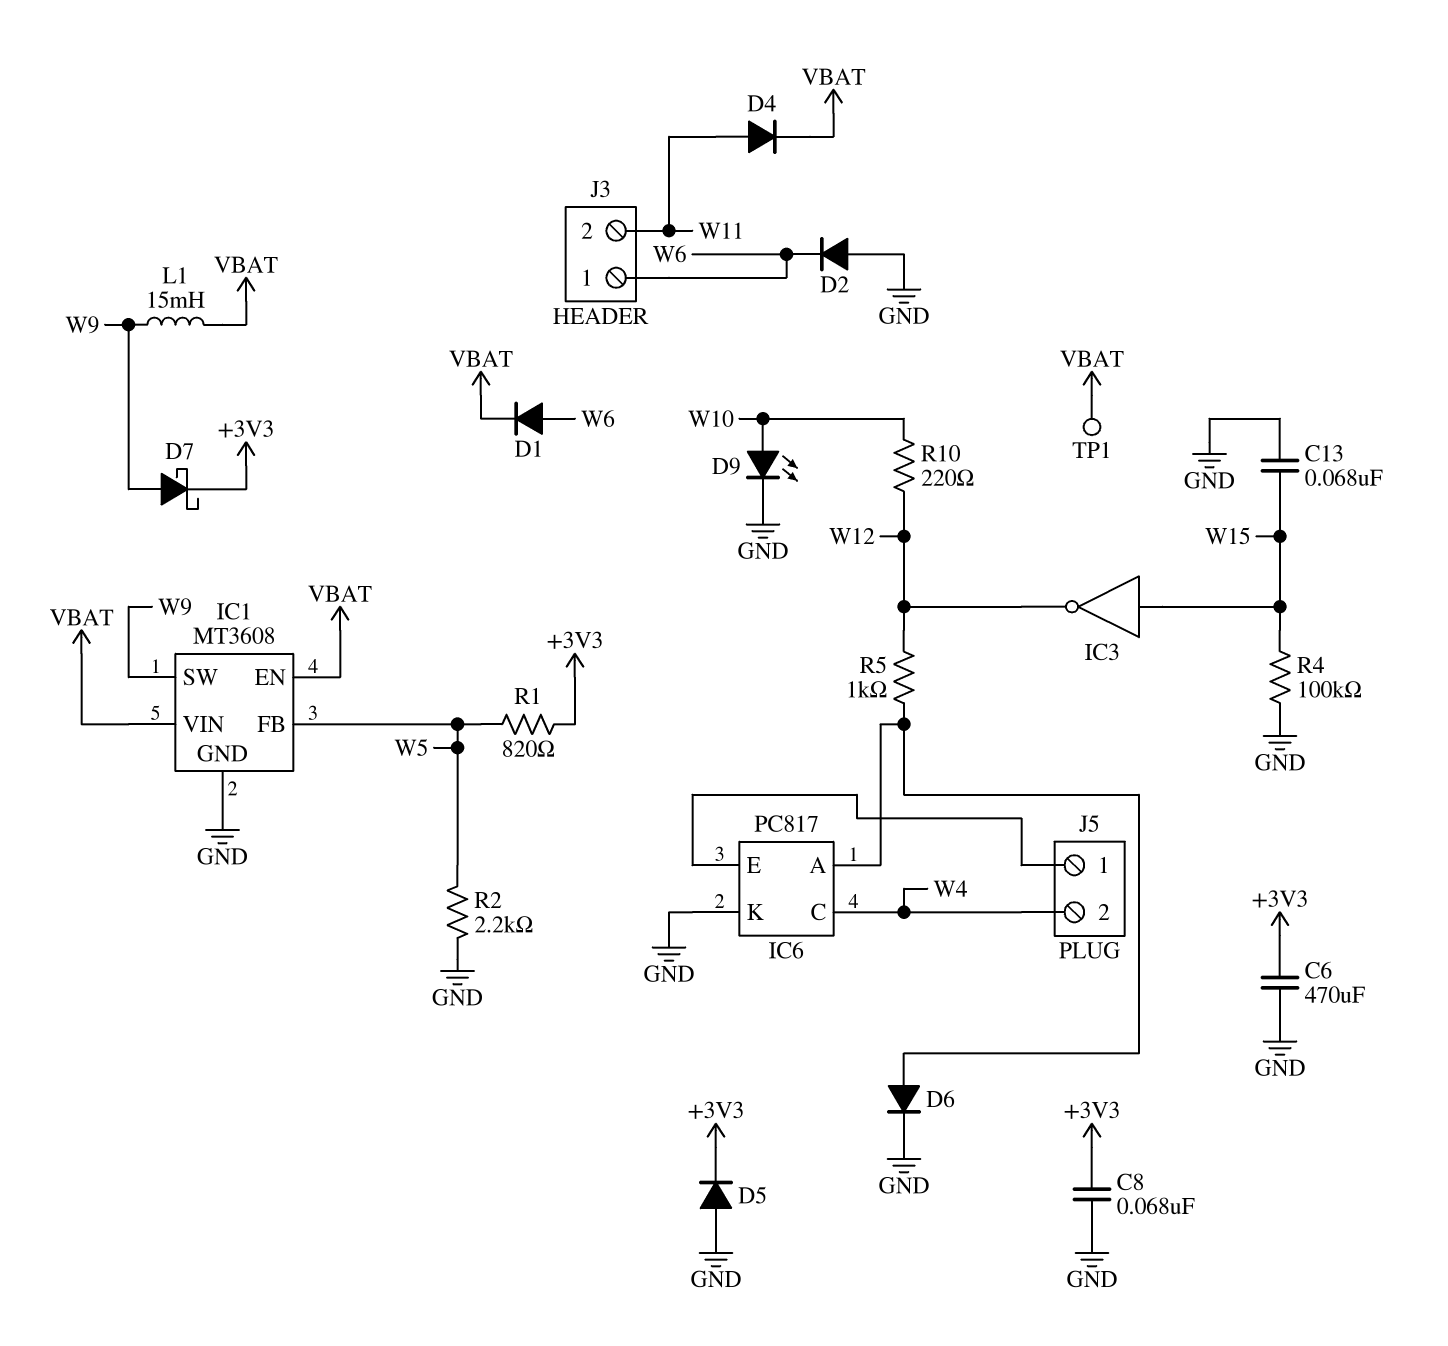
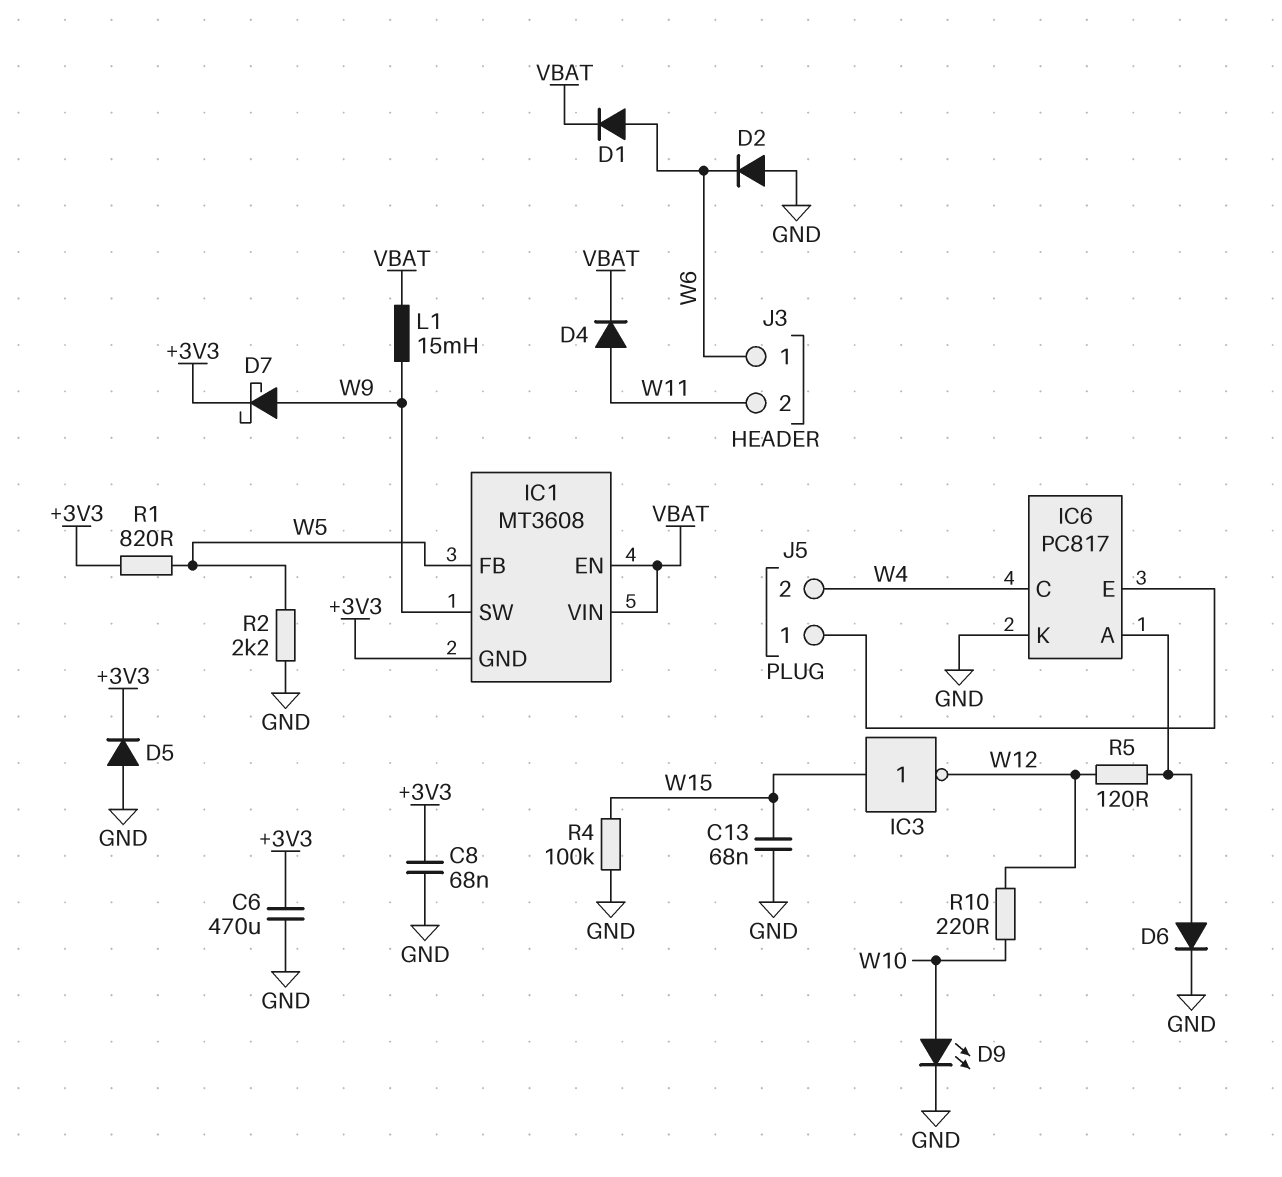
IC1 pin GND: GND -> +3V3
R5: 1k (IC6/A, W12) -> 120 (IC6/A, W12)
TP1: test point (VBAT) -> none

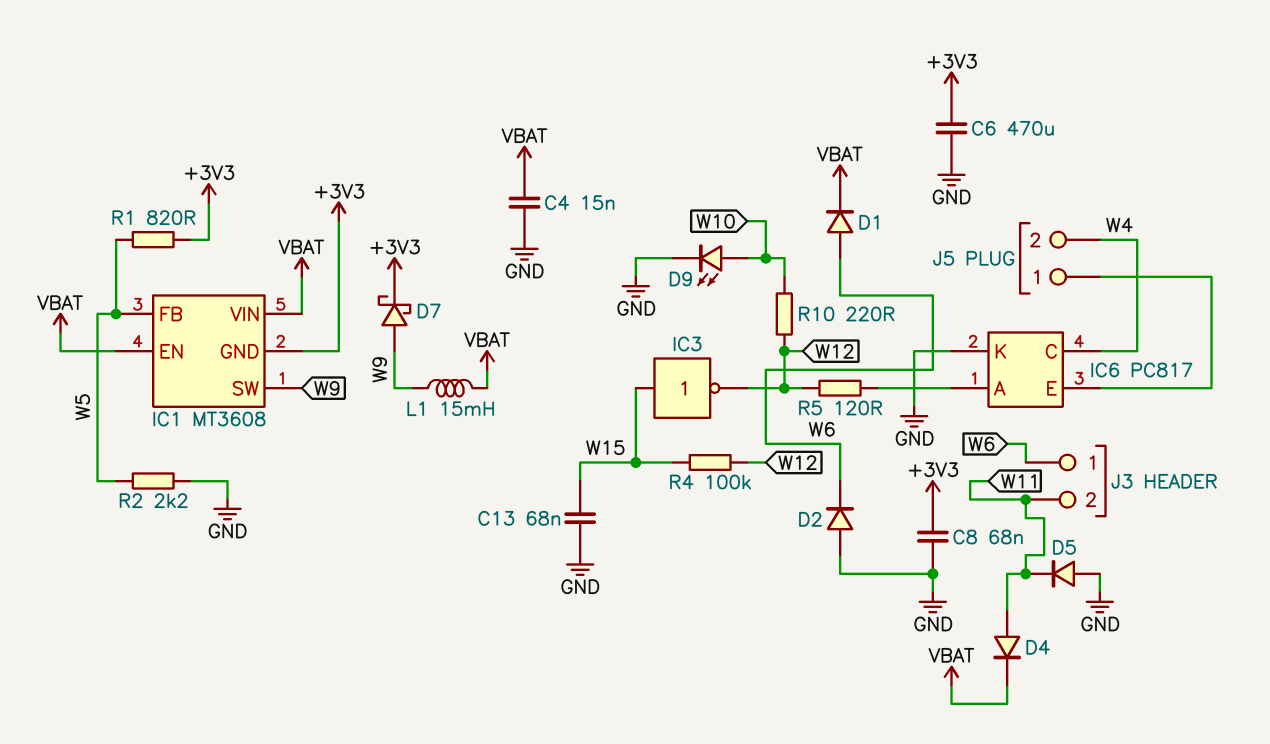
C4: none -> 15nF (GND, VBAT)
D5: diode (A GND, K +3V3) -> diode (A GND, K W11)
D6: diode (A IC6/A, K GND) -> none
R4: 100k (GND, W15) -> 100k (W12, W15)

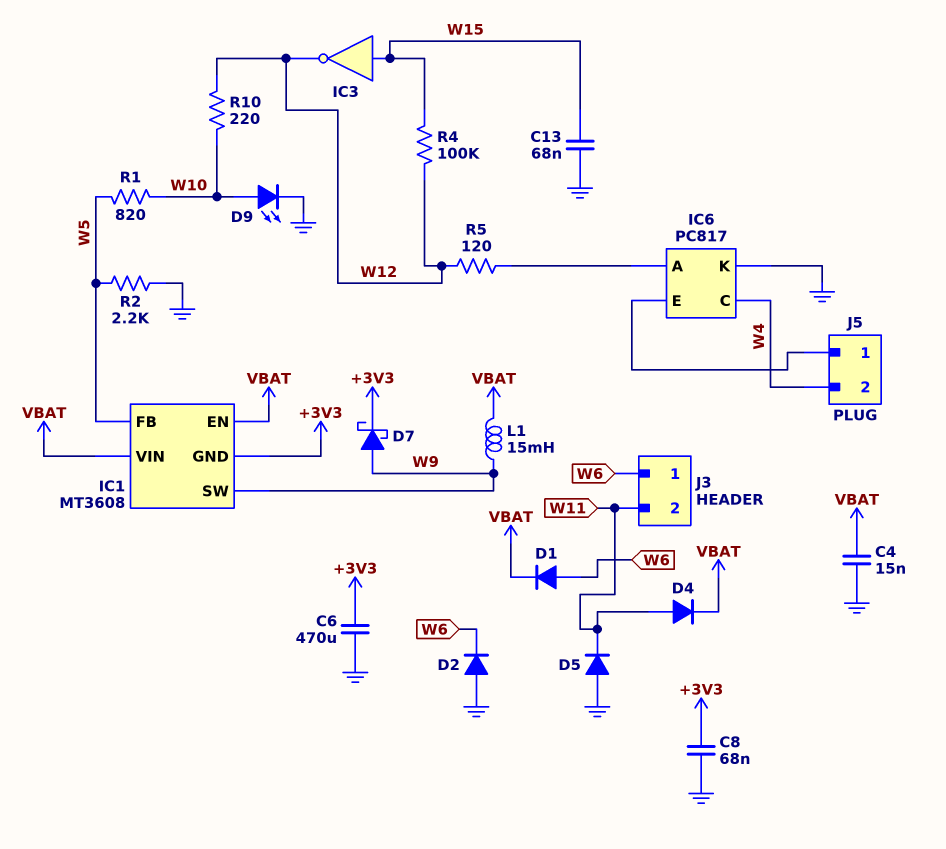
R1: 820 (+3V3, W5) -> 820 (W5, W10)

